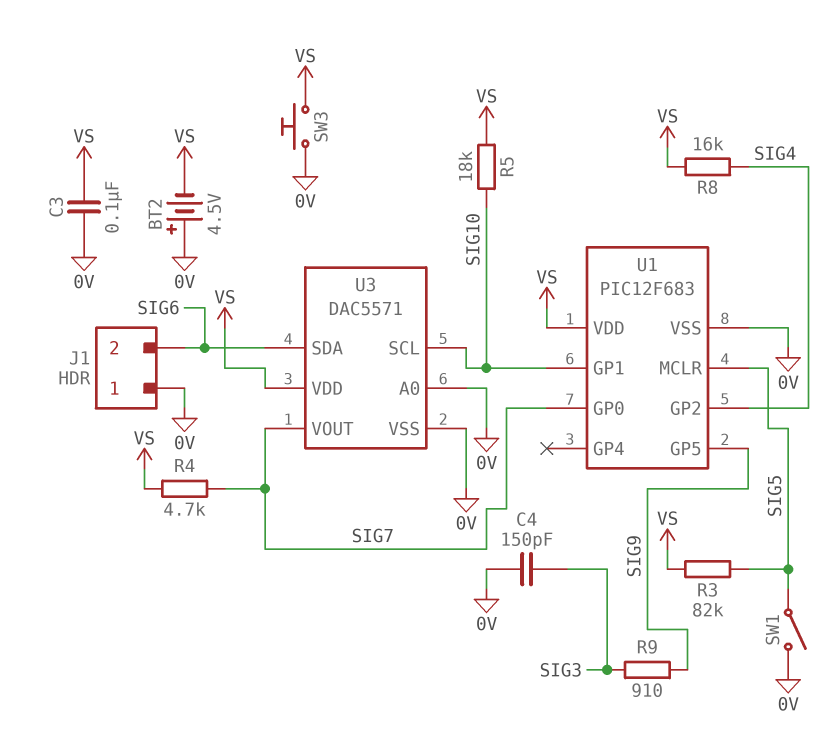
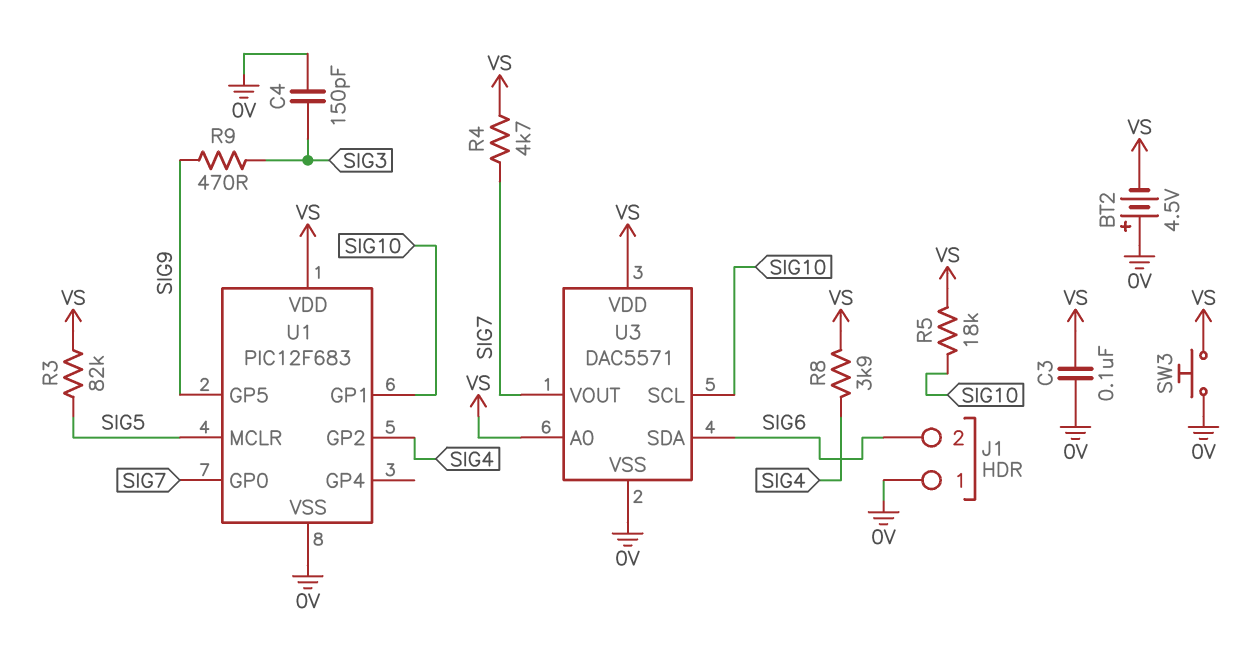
R8: 16k (SIG4, VS) -> 3.9k (SIG4, VS)
R9: 910 (SIG3, SIG9) -> 470 (SIG3, SIG9)
SW1: switch (0V, SIG5) -> none
U3 pin A0: 0V -> VS

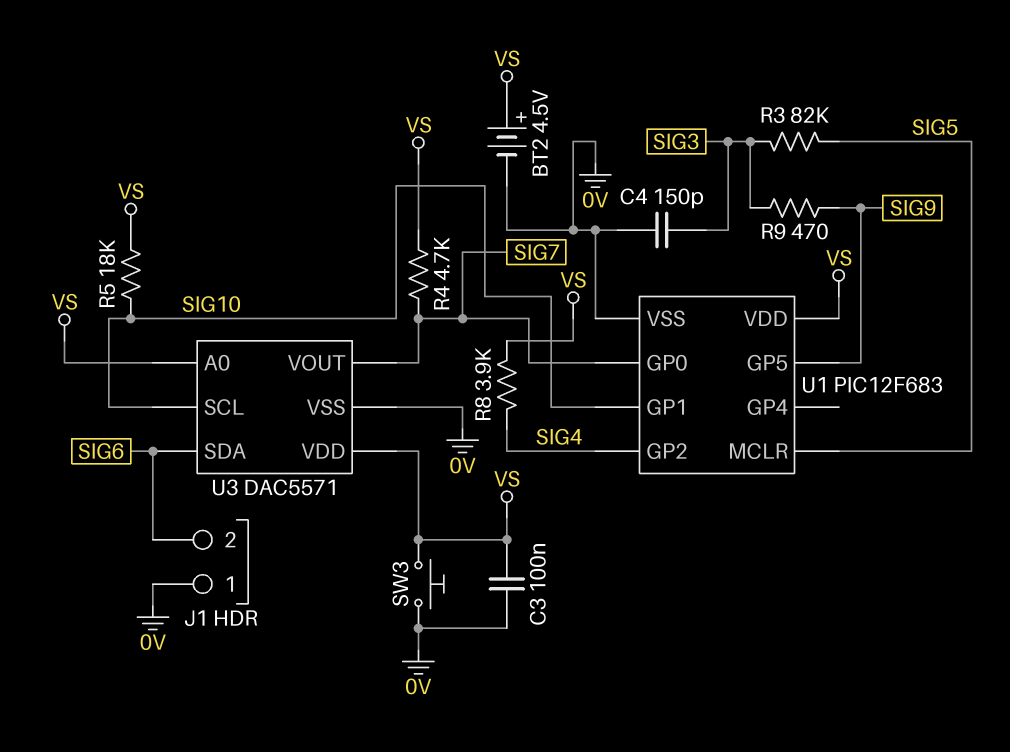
BT2: 4.5V (plus 0V, minus VS) -> 4.5V (plus VS, minus 0V)
R3: 82k (SIG5, VS) -> 82k (SIG3, SIG5)

